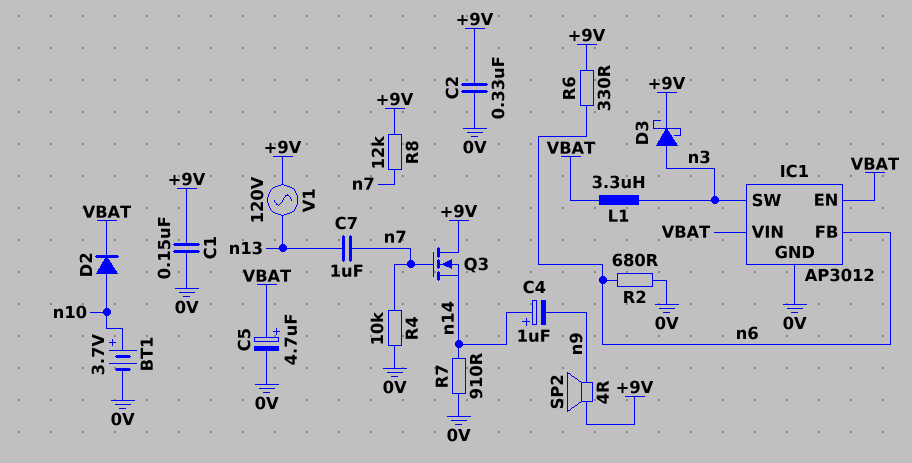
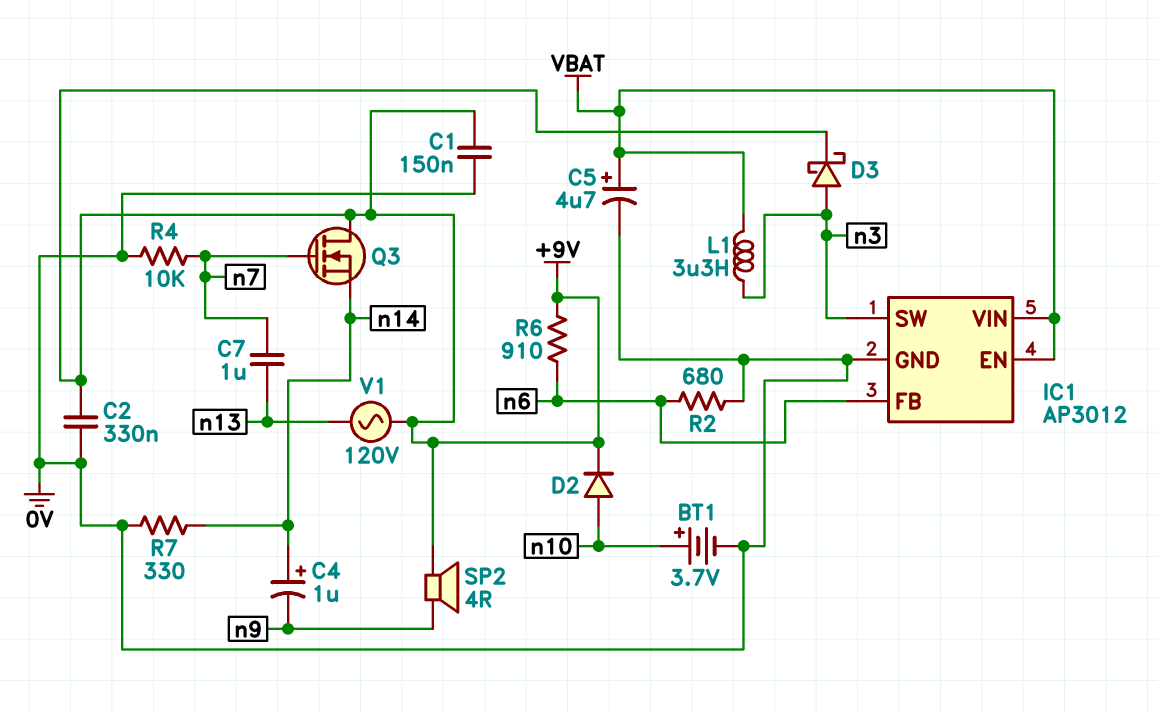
D2: diode (A n10, K VBAT) -> diode (A n10, K +9V)
R6: 330 (+9V, n6) -> 910 (+9V, n6)
R7: 910 (0V, n14) -> 330 (0V, n14)
R8: 12k (+9V, n7) -> none

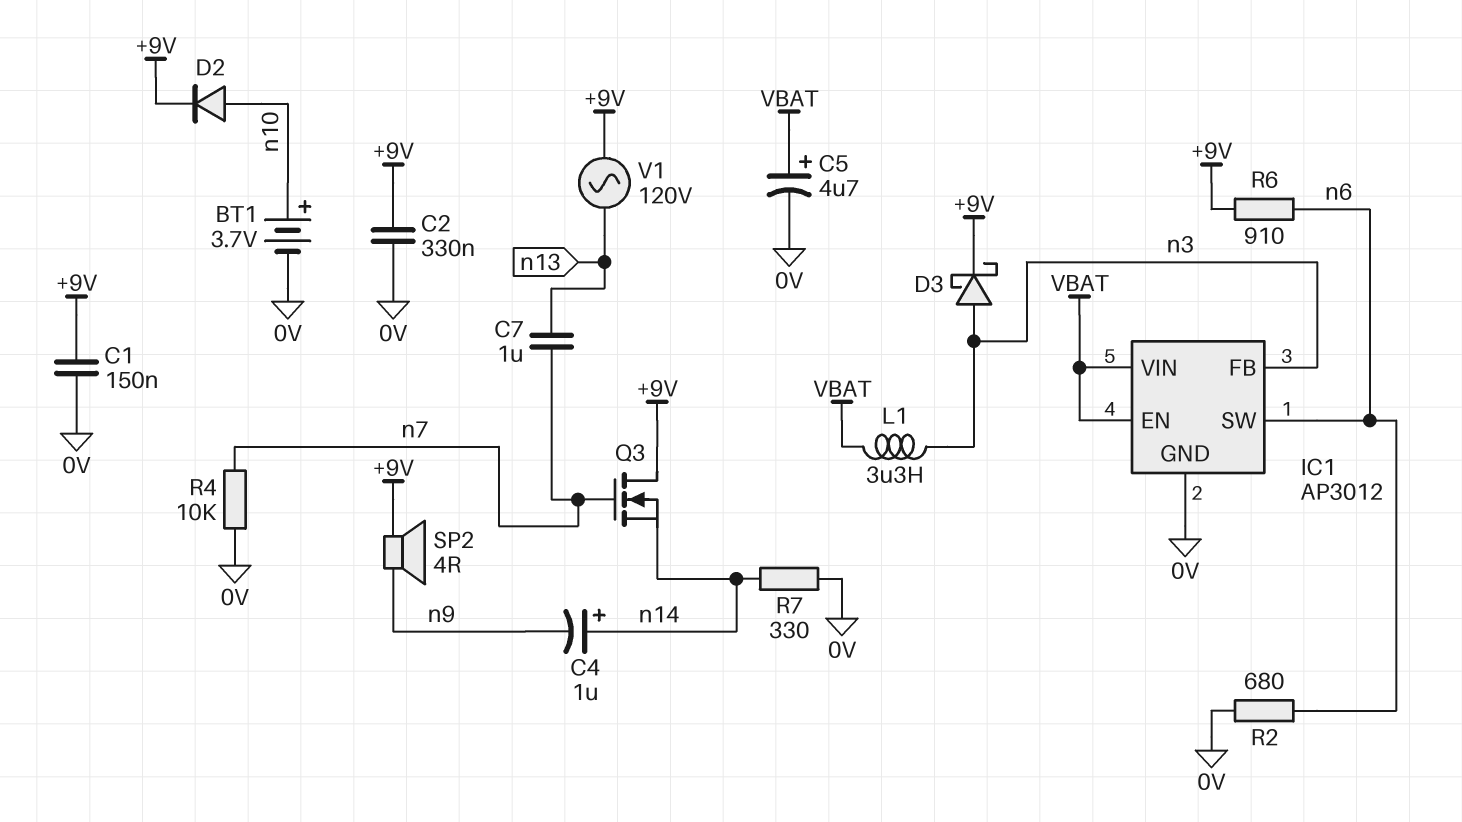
IC1 pin FB: n6 -> n3
IC1 pin SW: n3 -> n6

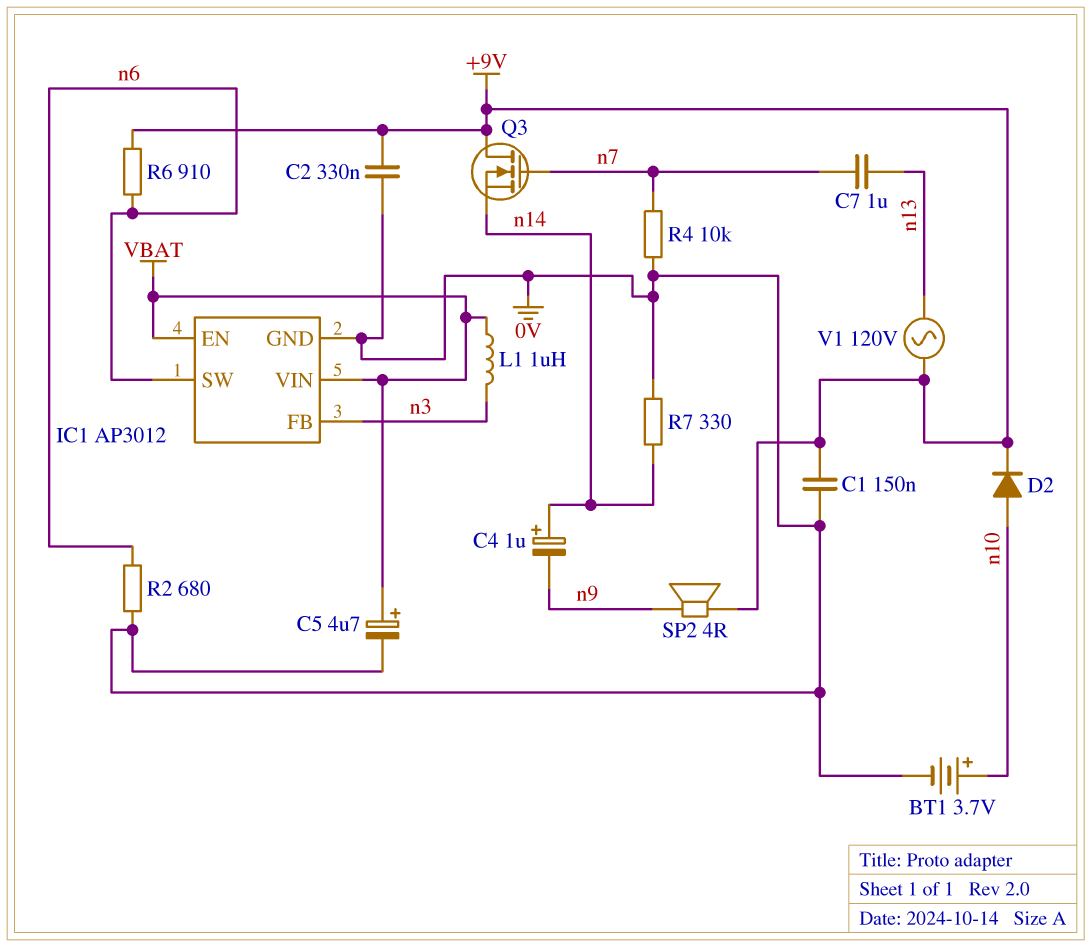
D3: schottky (A n3, K +9V) -> none
L1: 3.3uH (VBAT, n3) -> 1uH (VBAT, n3)

